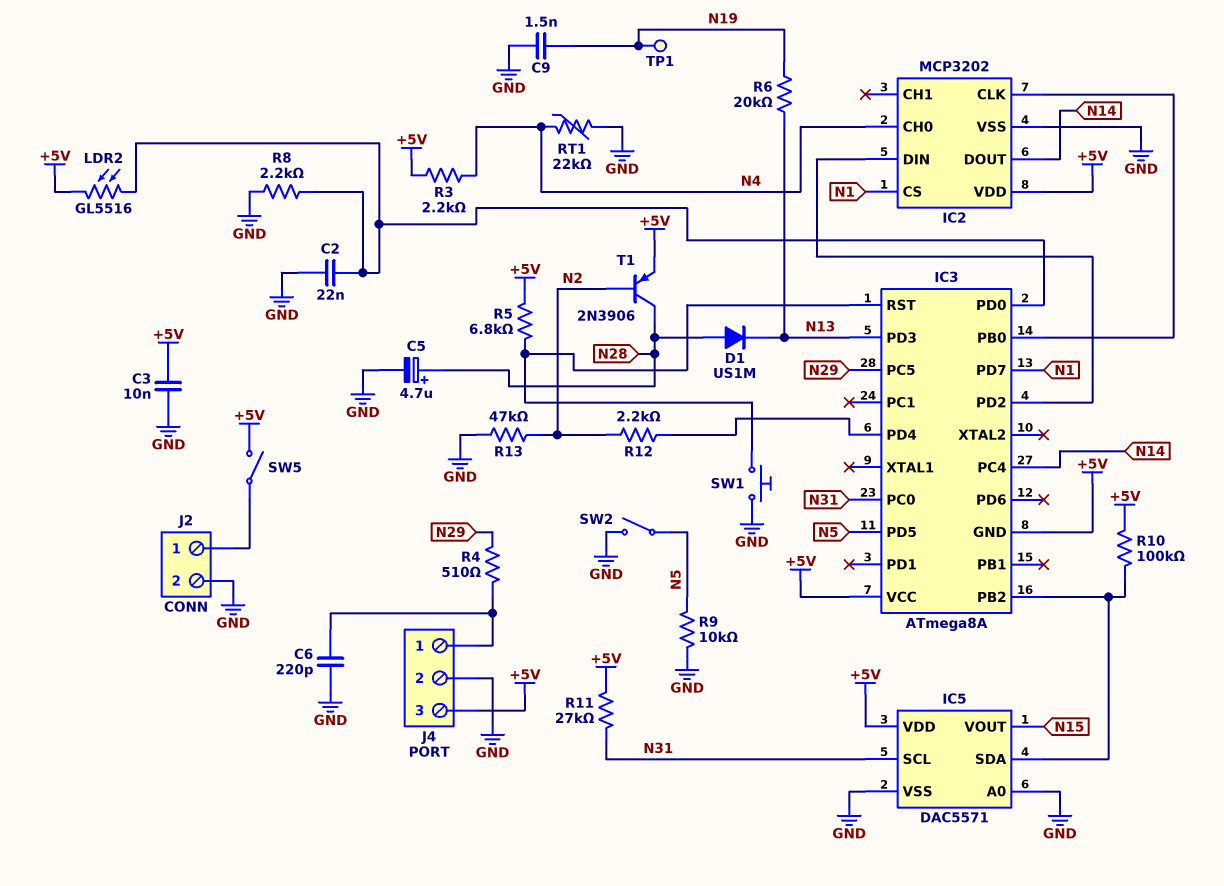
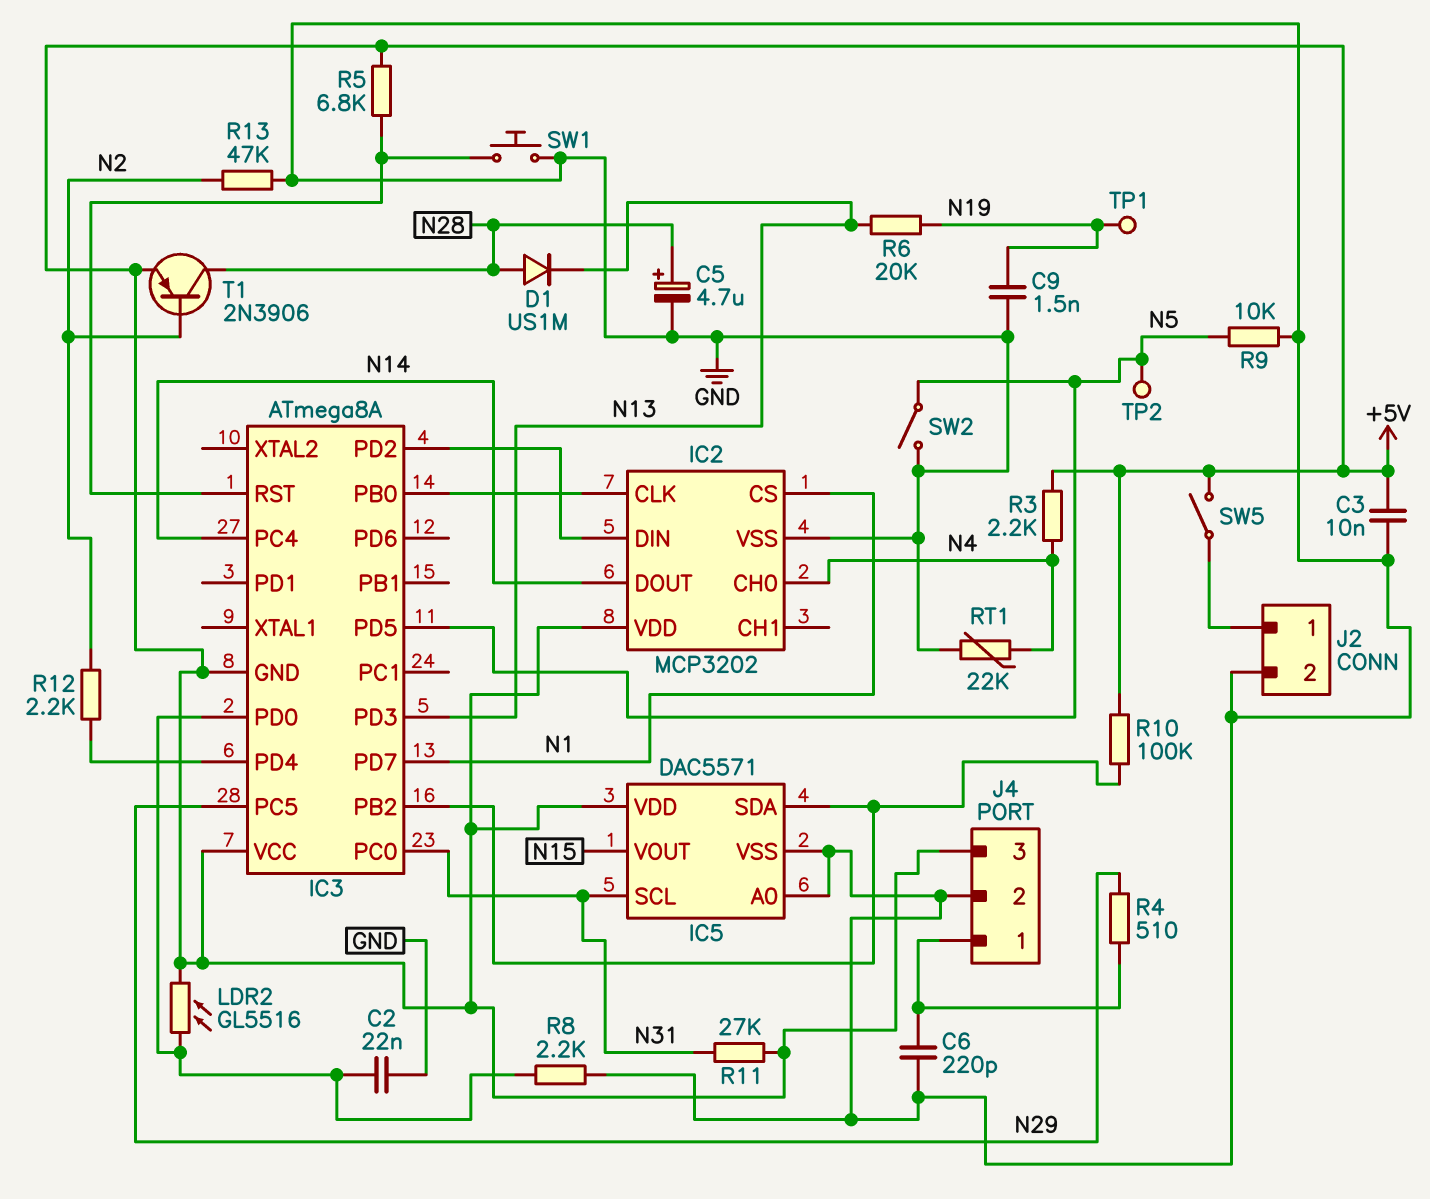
TP2: none -> test point (N5)

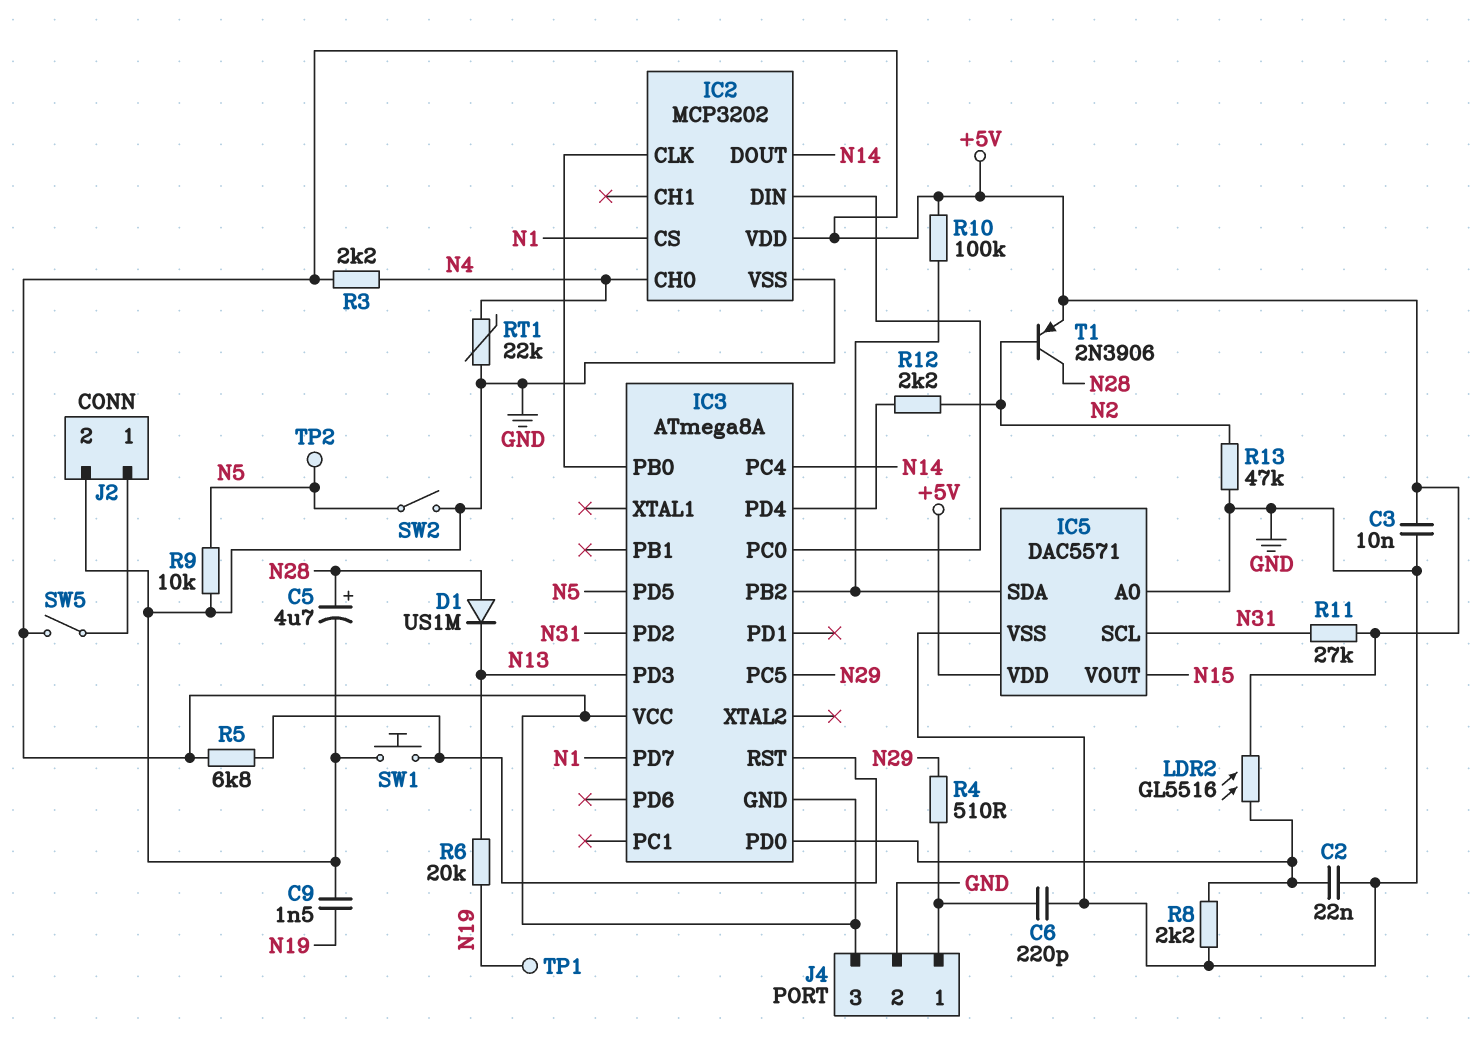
IC3 pin PC0: N31 -> IC2/DIN
IC3 pin PD2: IC2/DIN -> N31

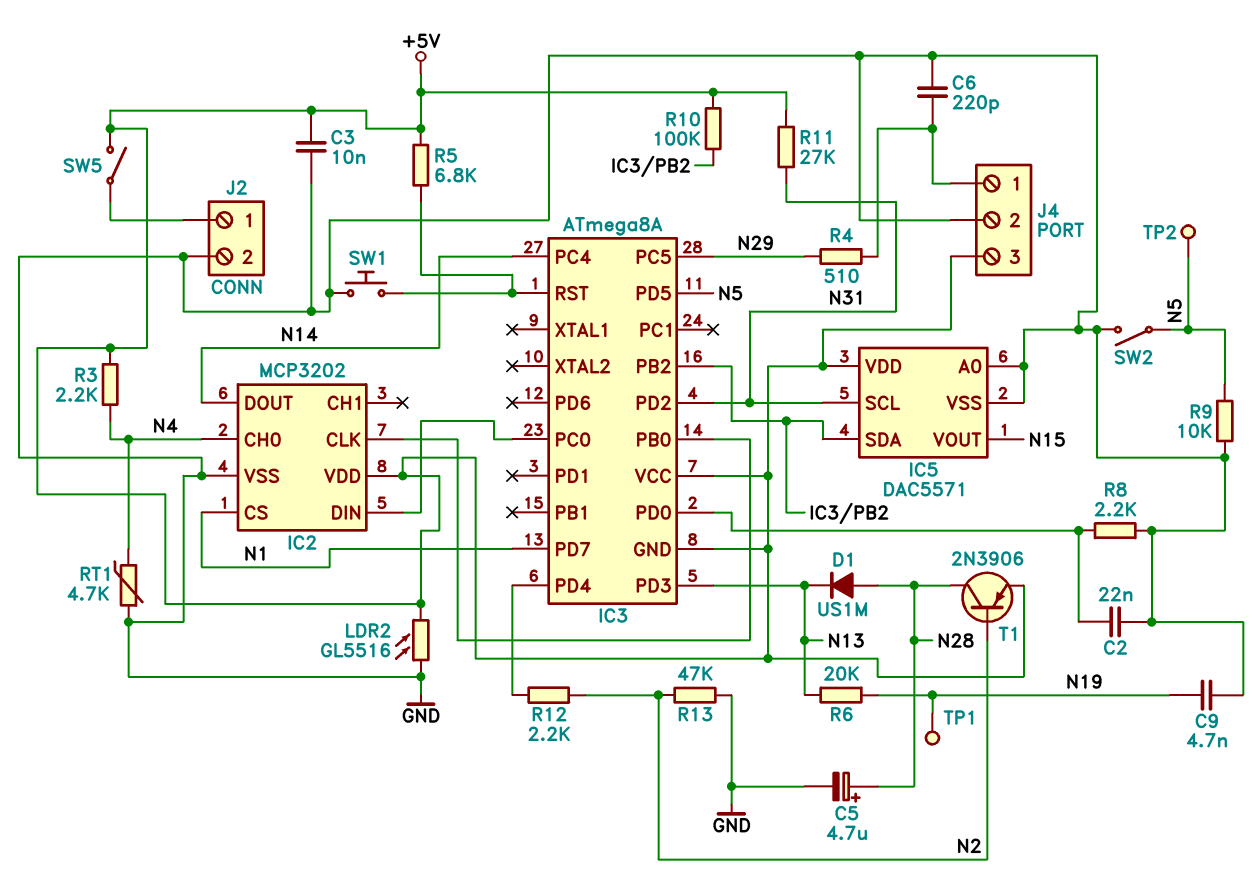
C9: 1.5nF (GND, N19) -> 4.7nF (GND, N19)
LDR2: GL5516 (+5V, IC3/PD0) -> GL5516 (+5V, GND)
RT1: 22k (GND, N4) -> 4.7k (GND, N4)

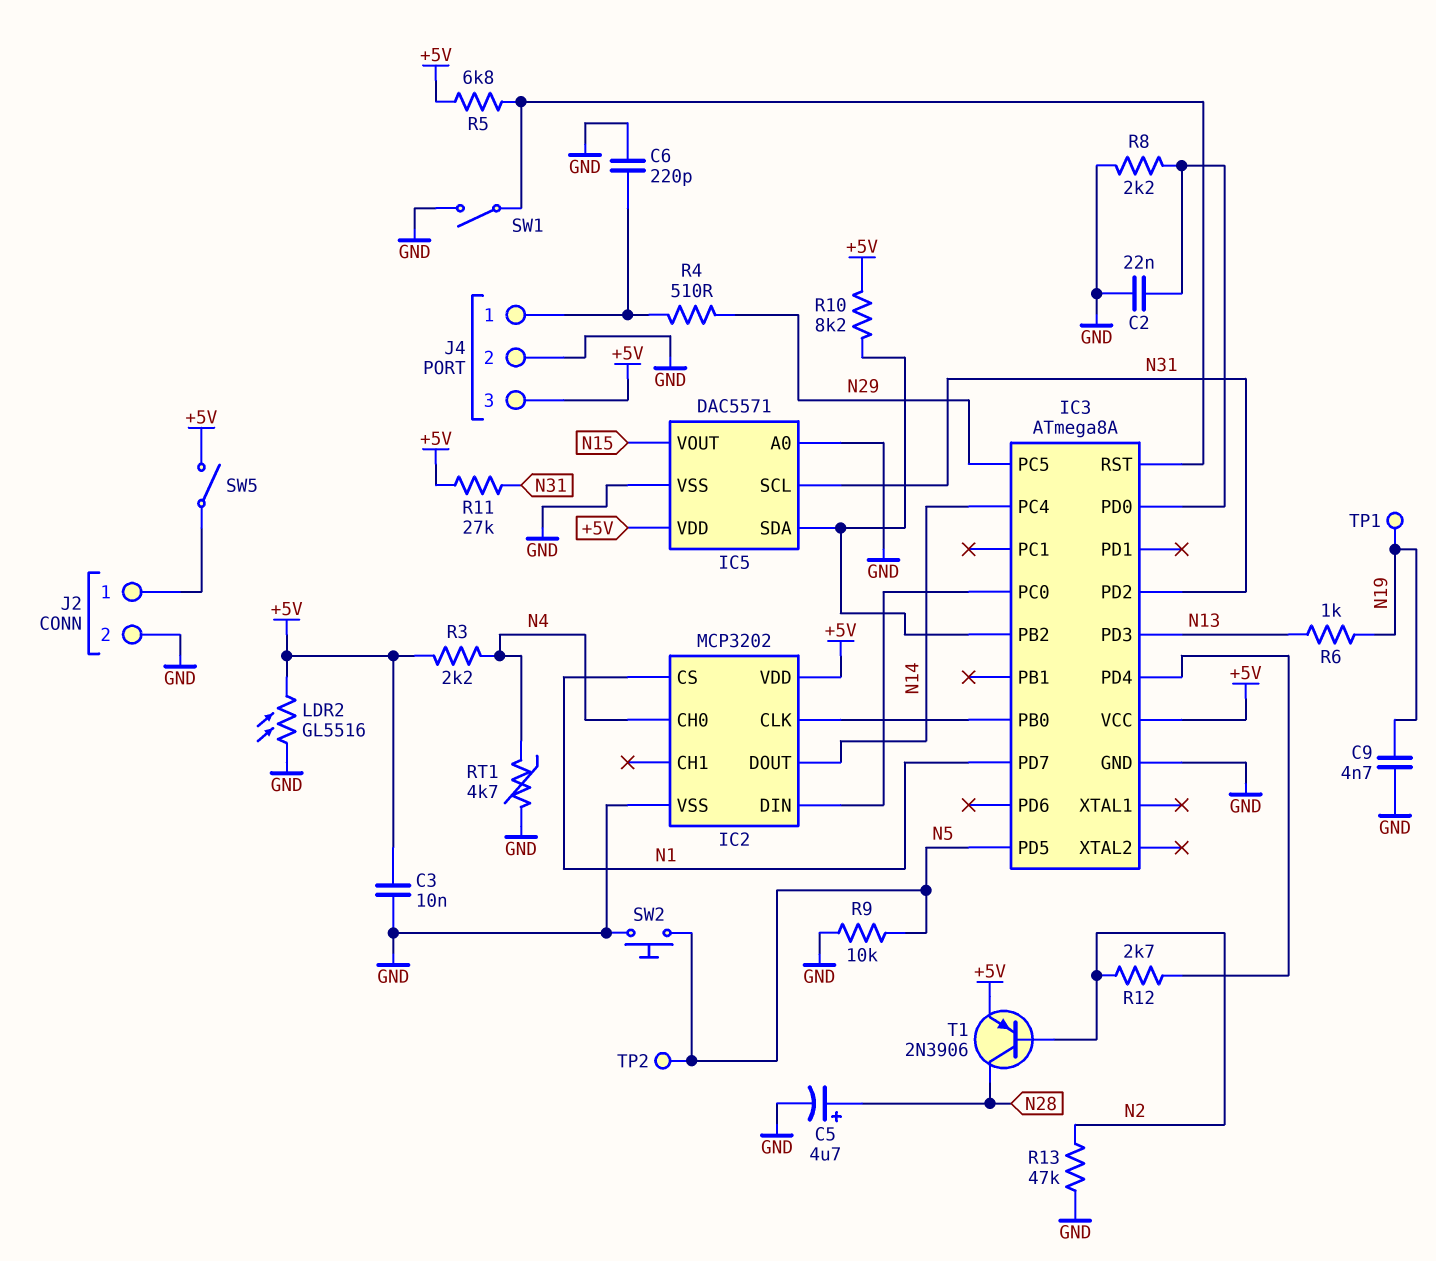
D1: diode US1M (A N28, K N13) -> none
IC3 pin GND: +5V -> GND
R6: 20k (N13, N19) -> 1k (N13, N19)
R10: 100k (+5V, IC3/PB2) -> 8.2k (+5V, IC3/PB2)
R12: 2.2k (IC3/PD4, N2) -> 2.7k (IC3/PD4, N2)
SW1: button (GND, IC3/RST) -> switch (GND, IC3/RST)
SW2: switch (GND, N5) -> button (GND, N5)

